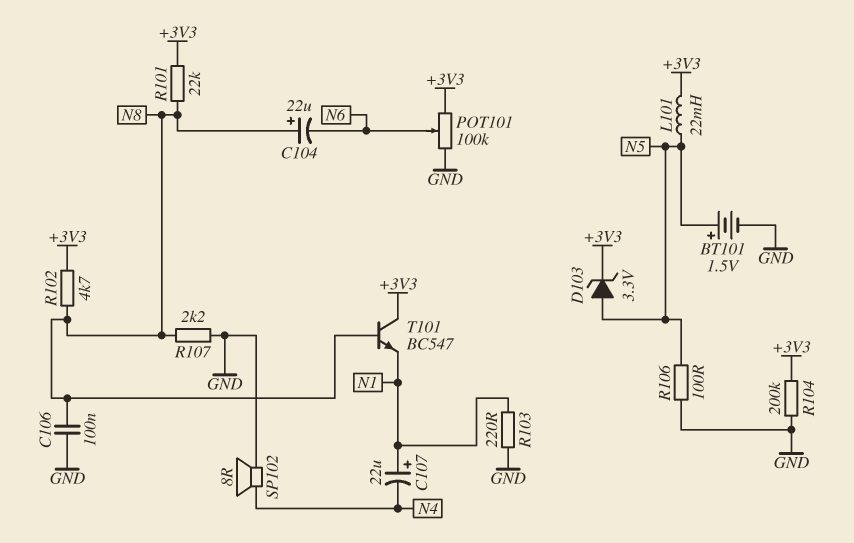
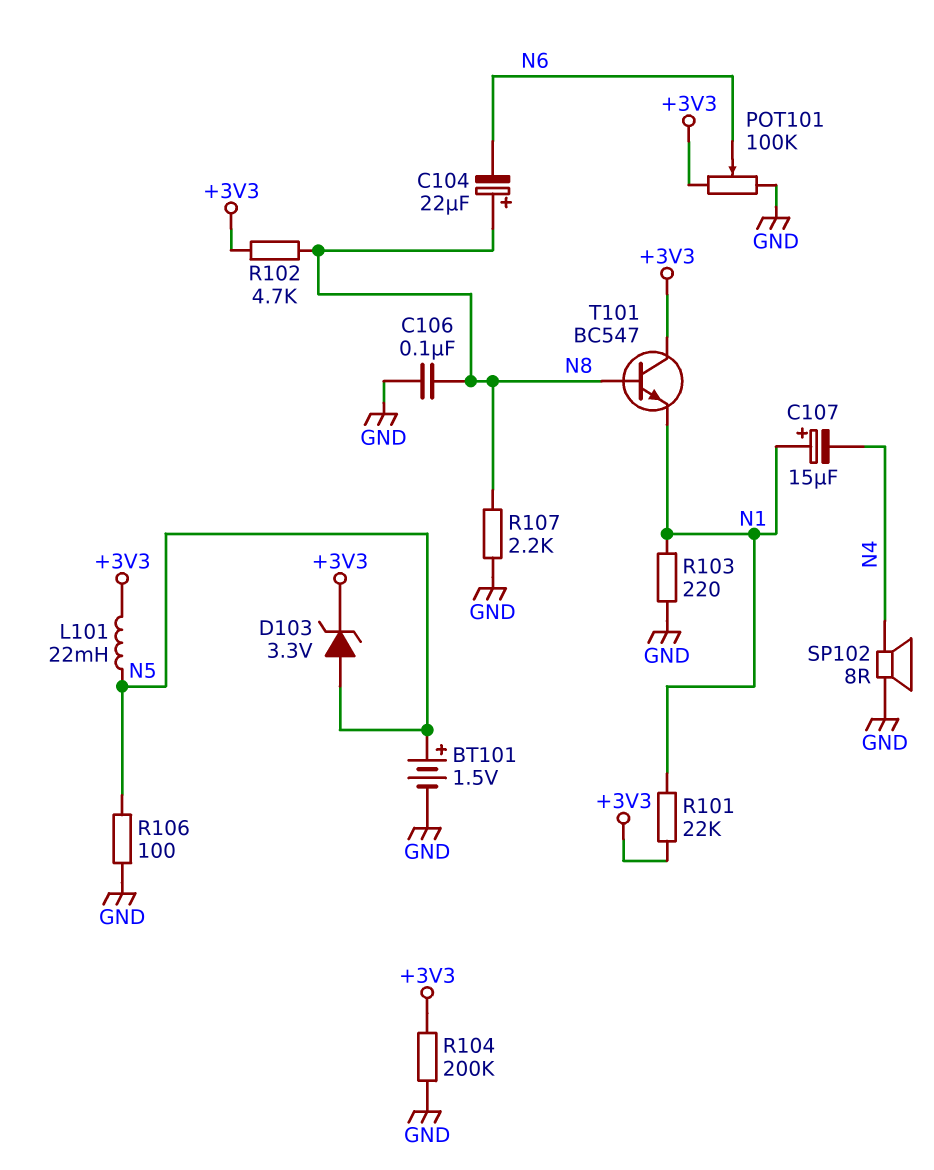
C107: 22uF (plus N1, minus N4) -> 15uF (plus N1, minus N4)
R101: 22k (+3V3, N8) -> 22k (+3V3, N1)

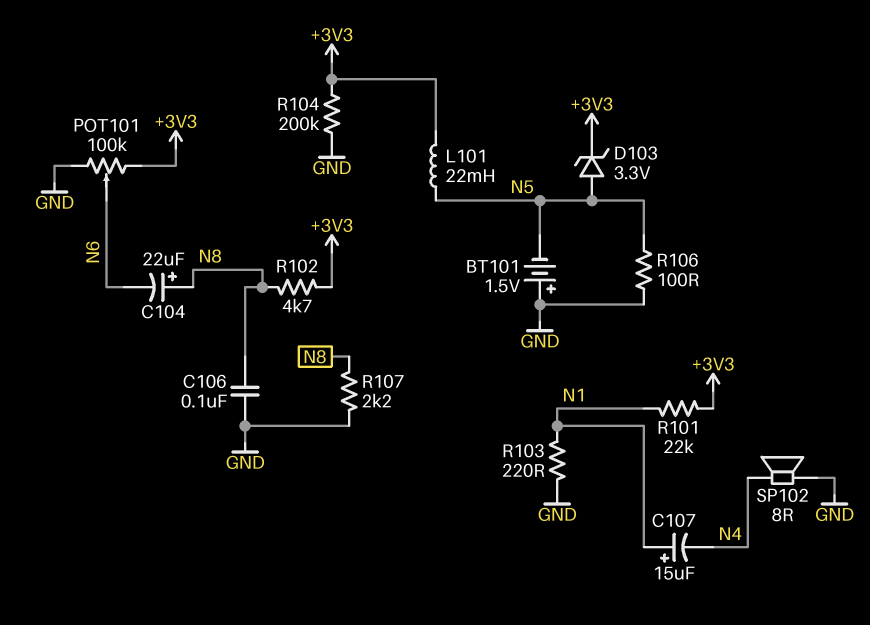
BT101: 1.5V (plus N5, minus GND) -> 1.5V (plus GND, minus N5)
T101: NPN BC547 (B N8, C +3V3, E N1) -> none

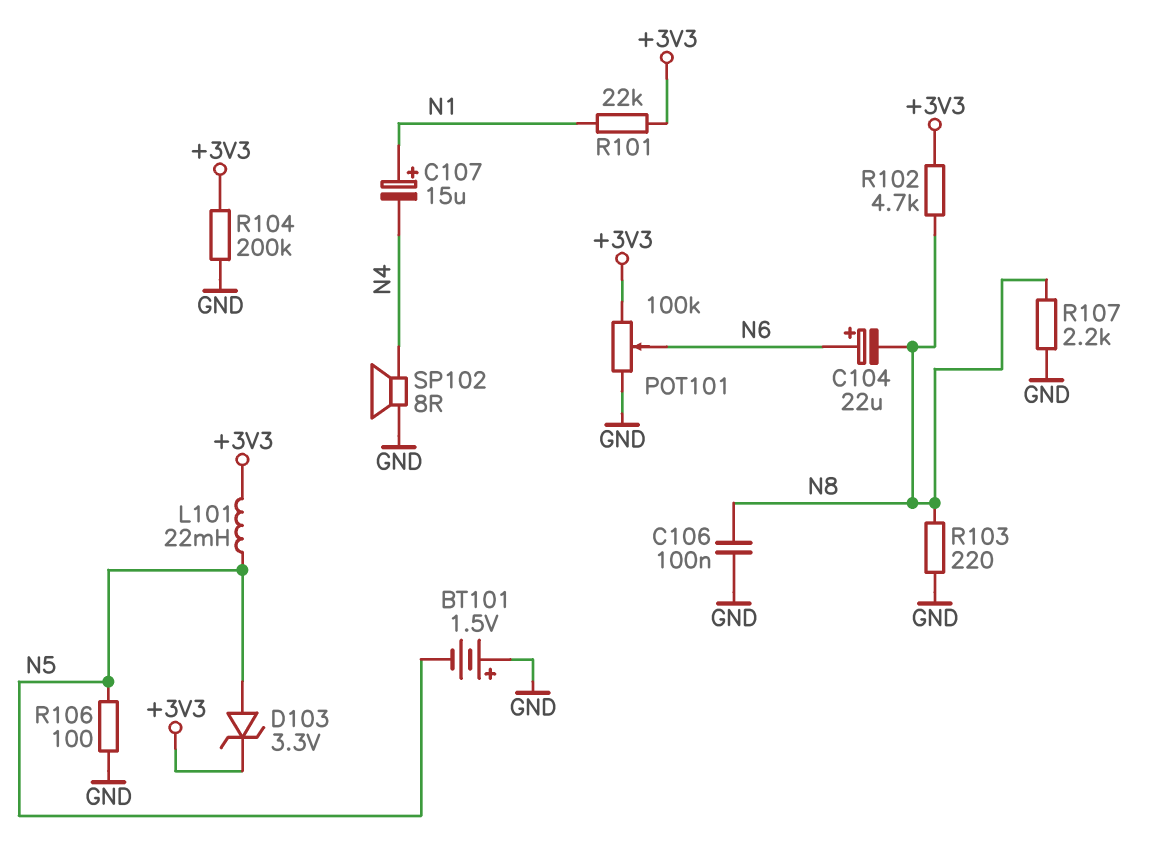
C104: 22uF (plus N8, minus N6) -> 22uF (plus N6, minus N8)
R103: 220 (GND, N1) -> 220 (GND, N8)

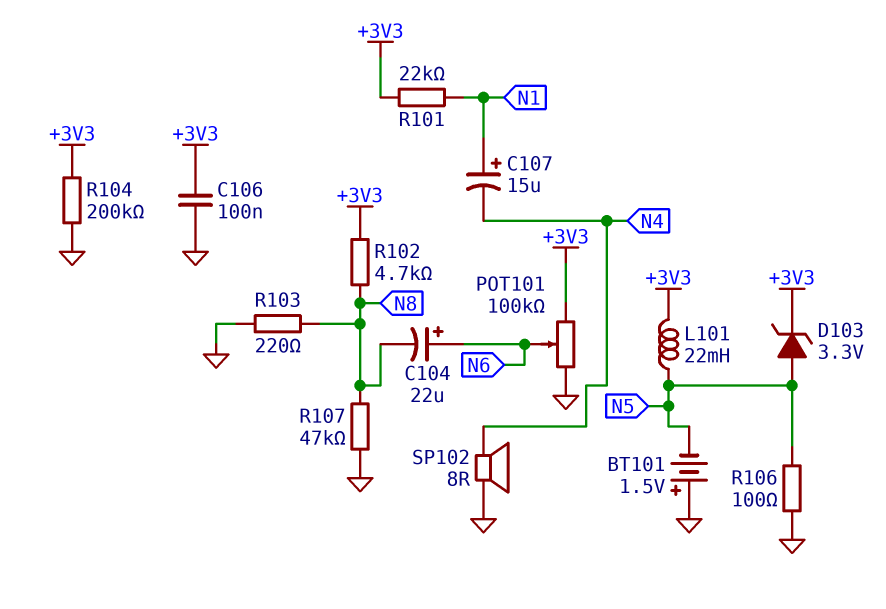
C106: 100nF (GND, N8) -> 100nF (+3V3, GND)
R107: 2.2k (GND, N8) -> 47k (GND, N8)

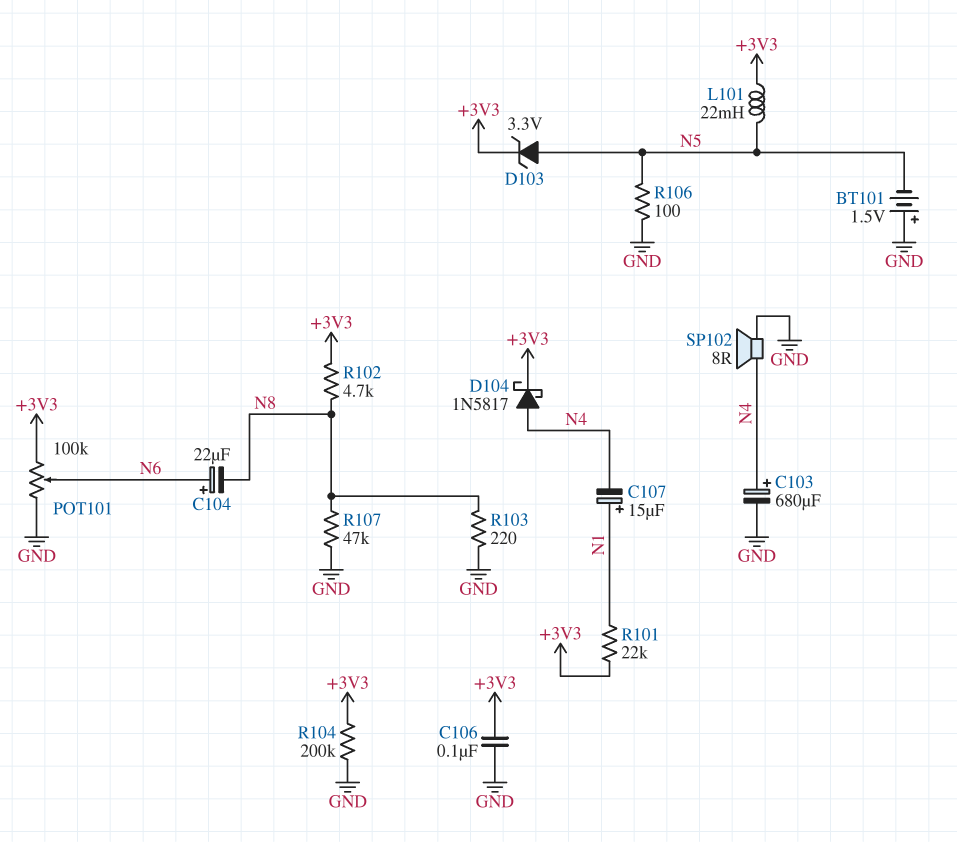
C103: none -> 680uF (plus N4, minus GND)
D104: none -> schottky 1N5817 (A N4, K +3V3)

